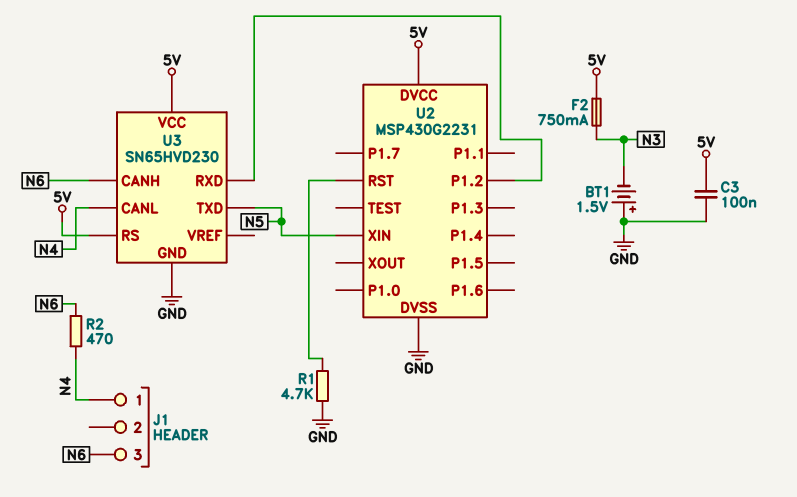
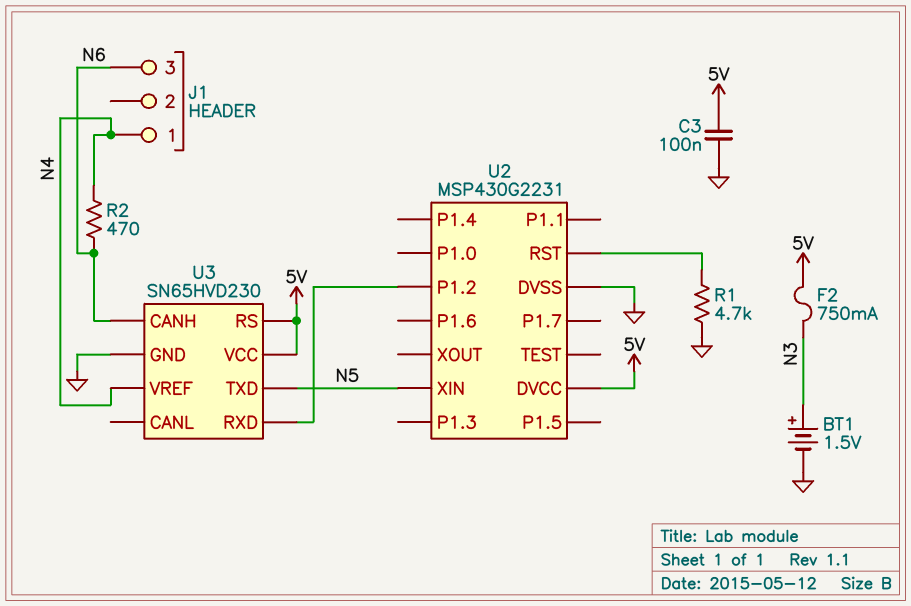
BT1: 1.5V (plus GND, minus N3) -> 1.5V (plus N3, minus GND)
U3 pin CANL: N4 -> none
U3 pin VREF: none -> N4

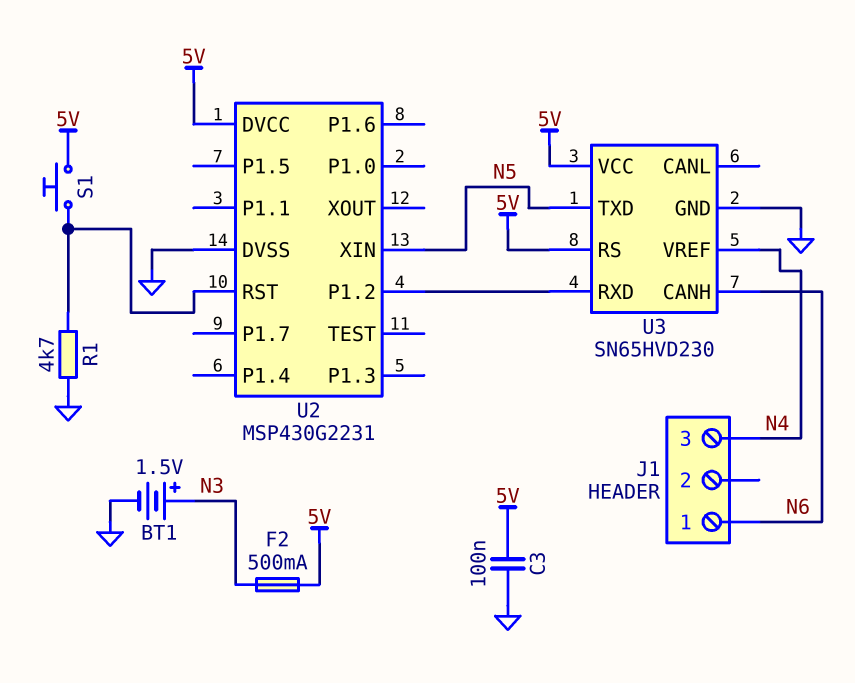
F2: 750mA (5V, N3) -> 500mA (5V, N3)
J1 pin 1: N4 -> N6
J1 pin 3: N6 -> N4
R2: 470 (N4, N6) -> none
S1: none -> button (5V, U2/RST)

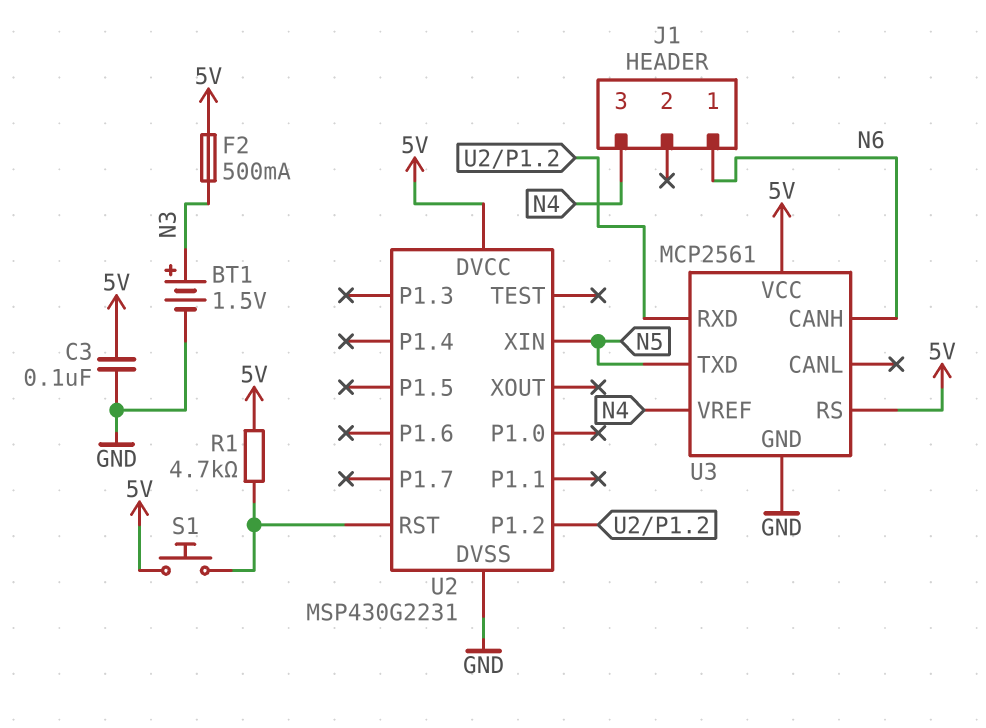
R1: 4.7k (GND, U2/RST) -> 4.7k (5V, U2/RST)
U3: SN65HVD230 -> MCP2561

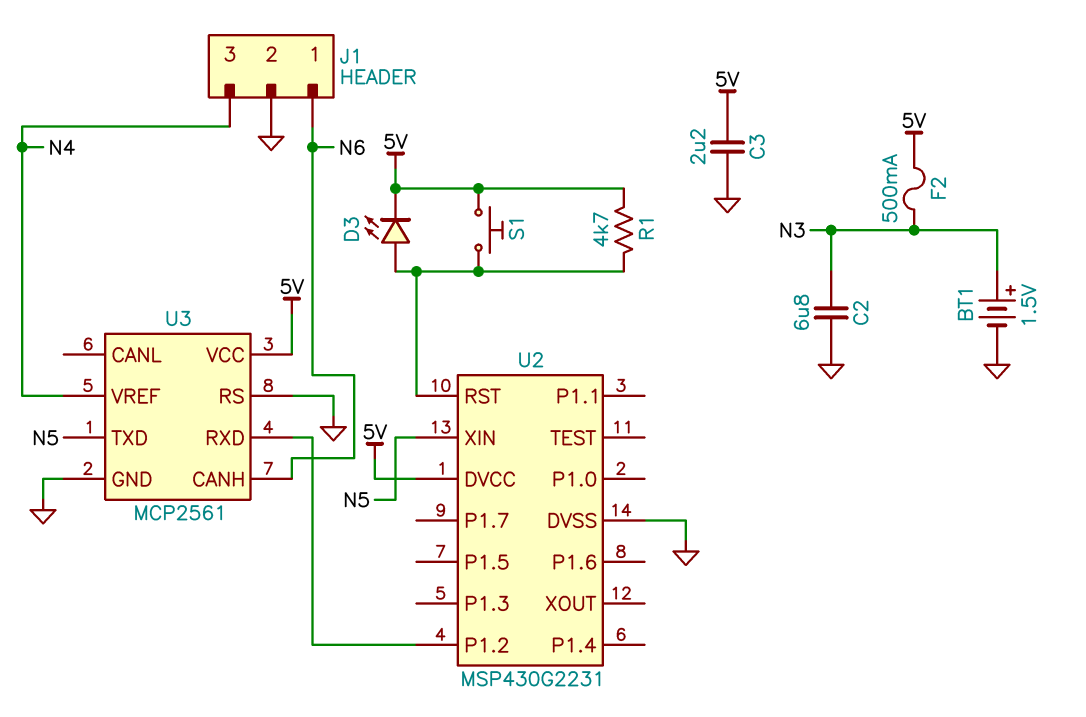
C2: none -> 6.8uF (GND, N3)
C3: 100nF (5V, GND) -> 2.2uF (5V, GND)
D3: none -> LED (A U2/RST, K 5V)
J1 pin 2: none -> GND
U3 pin RS: 5V -> GND

